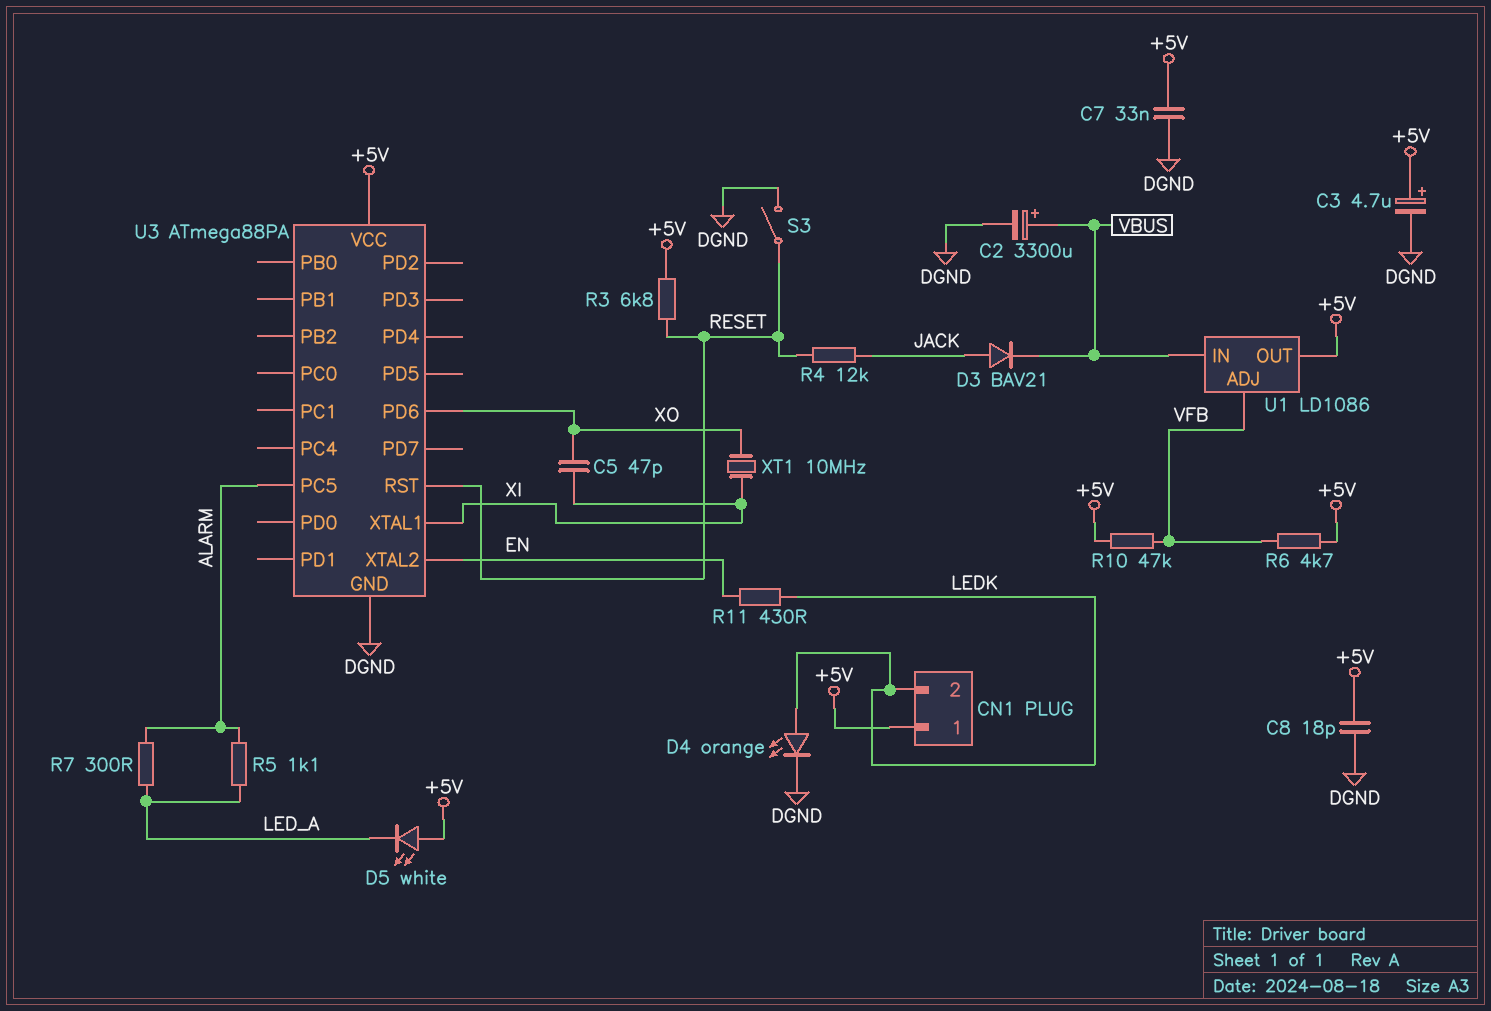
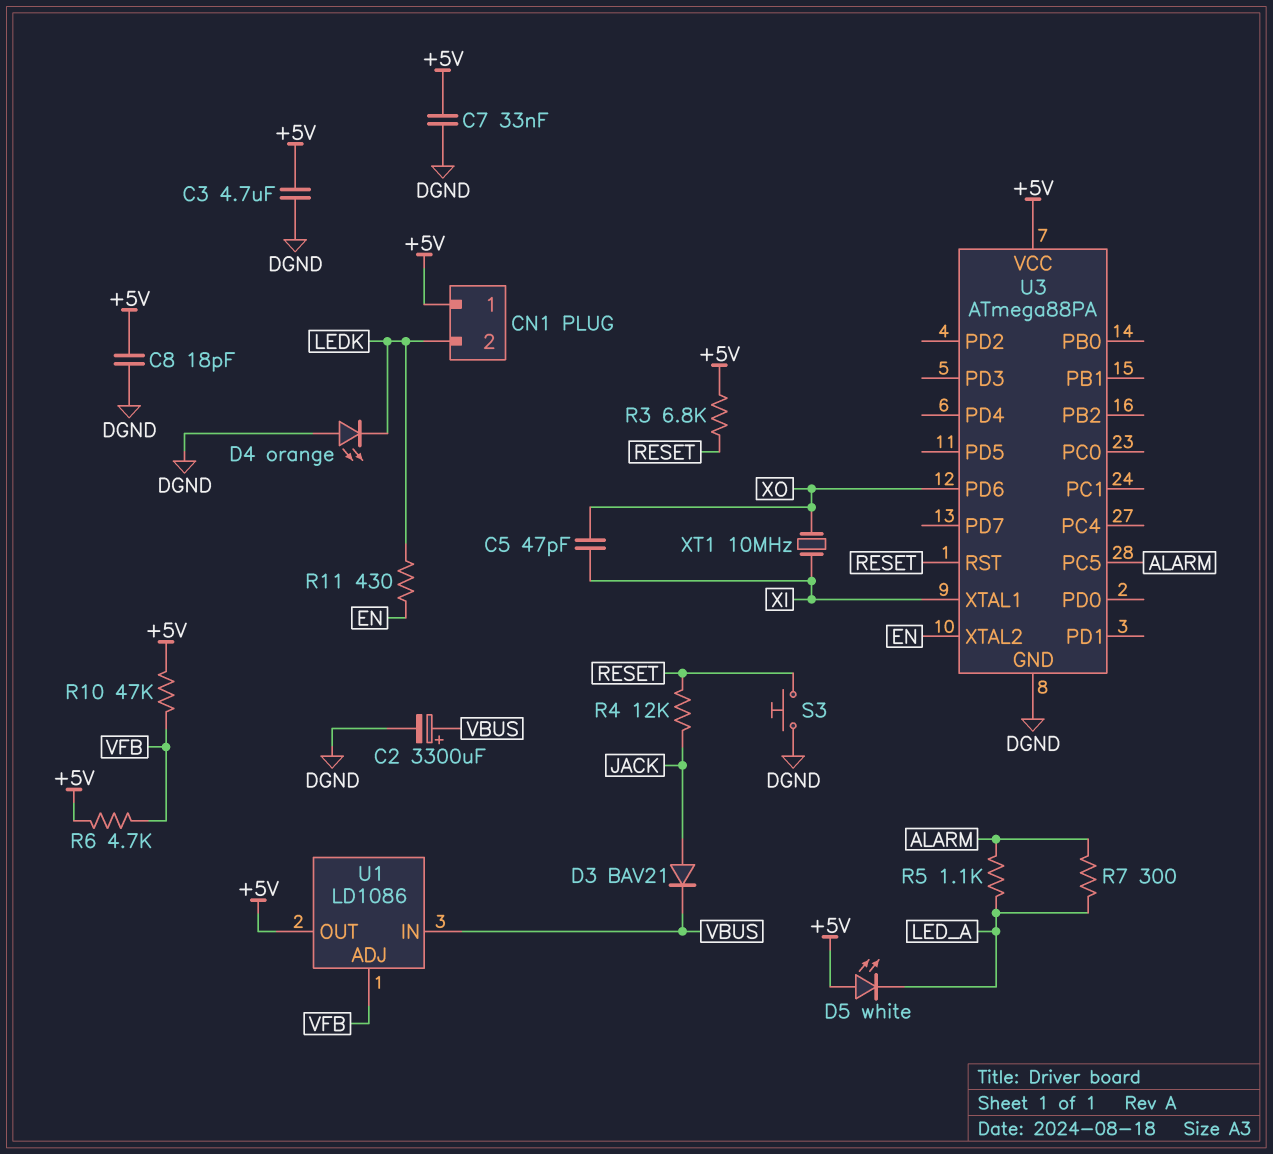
C3: 4.7uF (plus +5V, minus DGND) -> 4.7uF (+5V, DGND)
D4: LED orange (A LEDK, K DGND) -> LED orange (A DGND, K LEDK)
S3: switch (DGND, RESET) -> button (DGND, RESET)

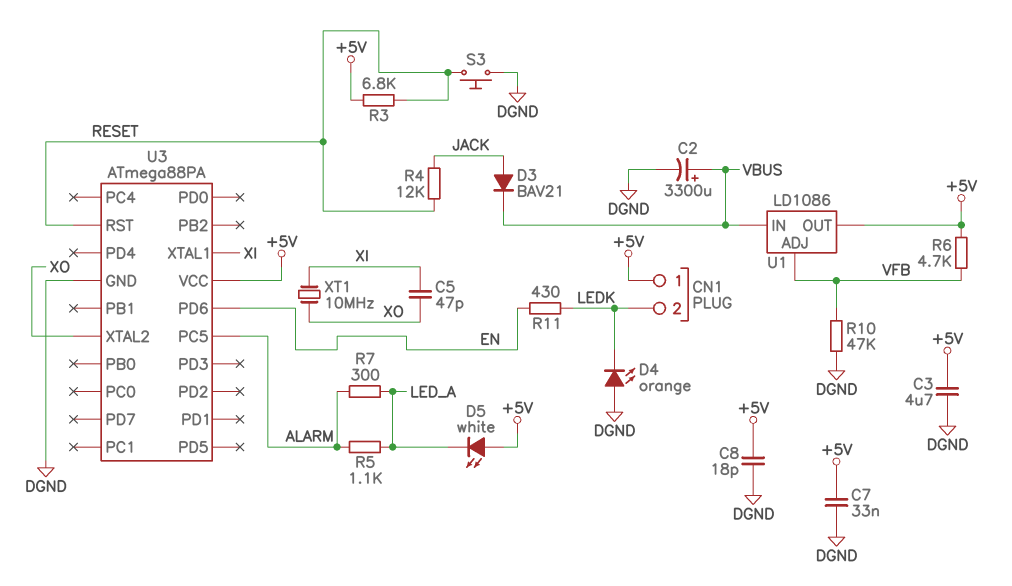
R10: 47k (+5V, VFB) -> 47k (DGND, VFB)
U3 pin PD6: XO -> EN
U3 pin XTAL2: EN -> XO

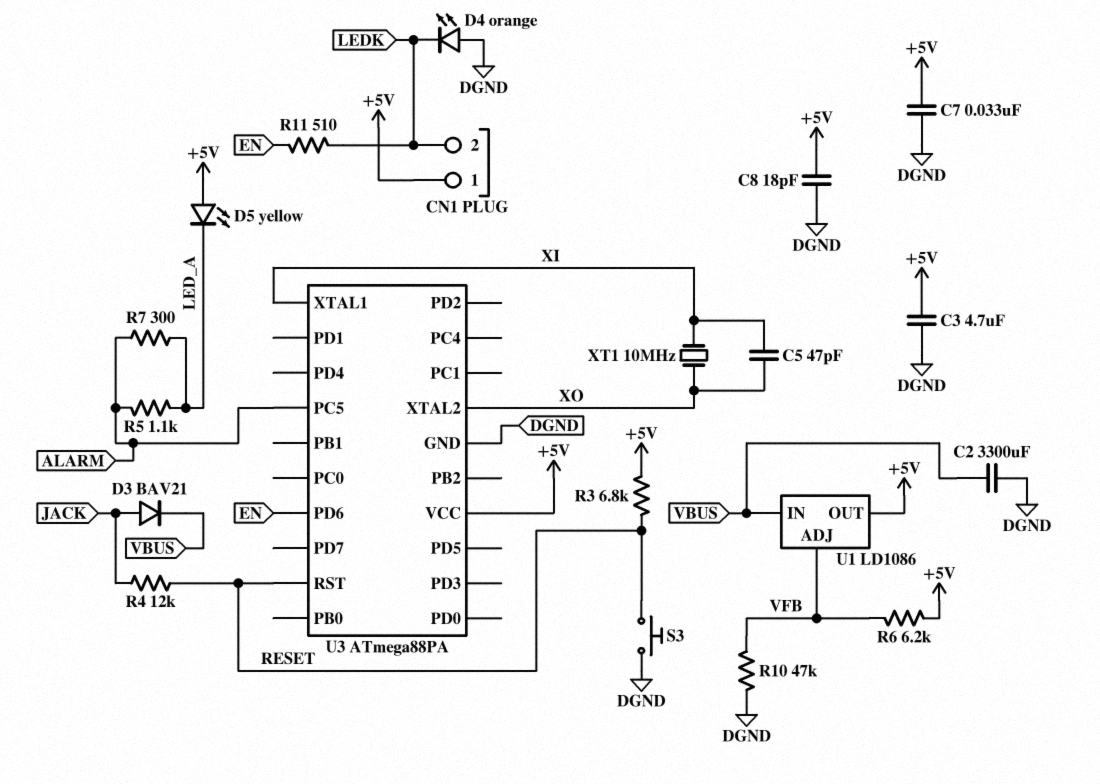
C2: 3300uF (plus VBUS, minus DGND) -> 3300uF (DGND, VBUS)
D5: LED white (A +5V, K LED_A) -> LED yellow (A +5V, K LED_A)
R6: 4.7k (+5V, VFB) -> 6.2k (+5V, VFB)
R11: 430 (EN, LEDK) -> 510 (EN, LEDK)

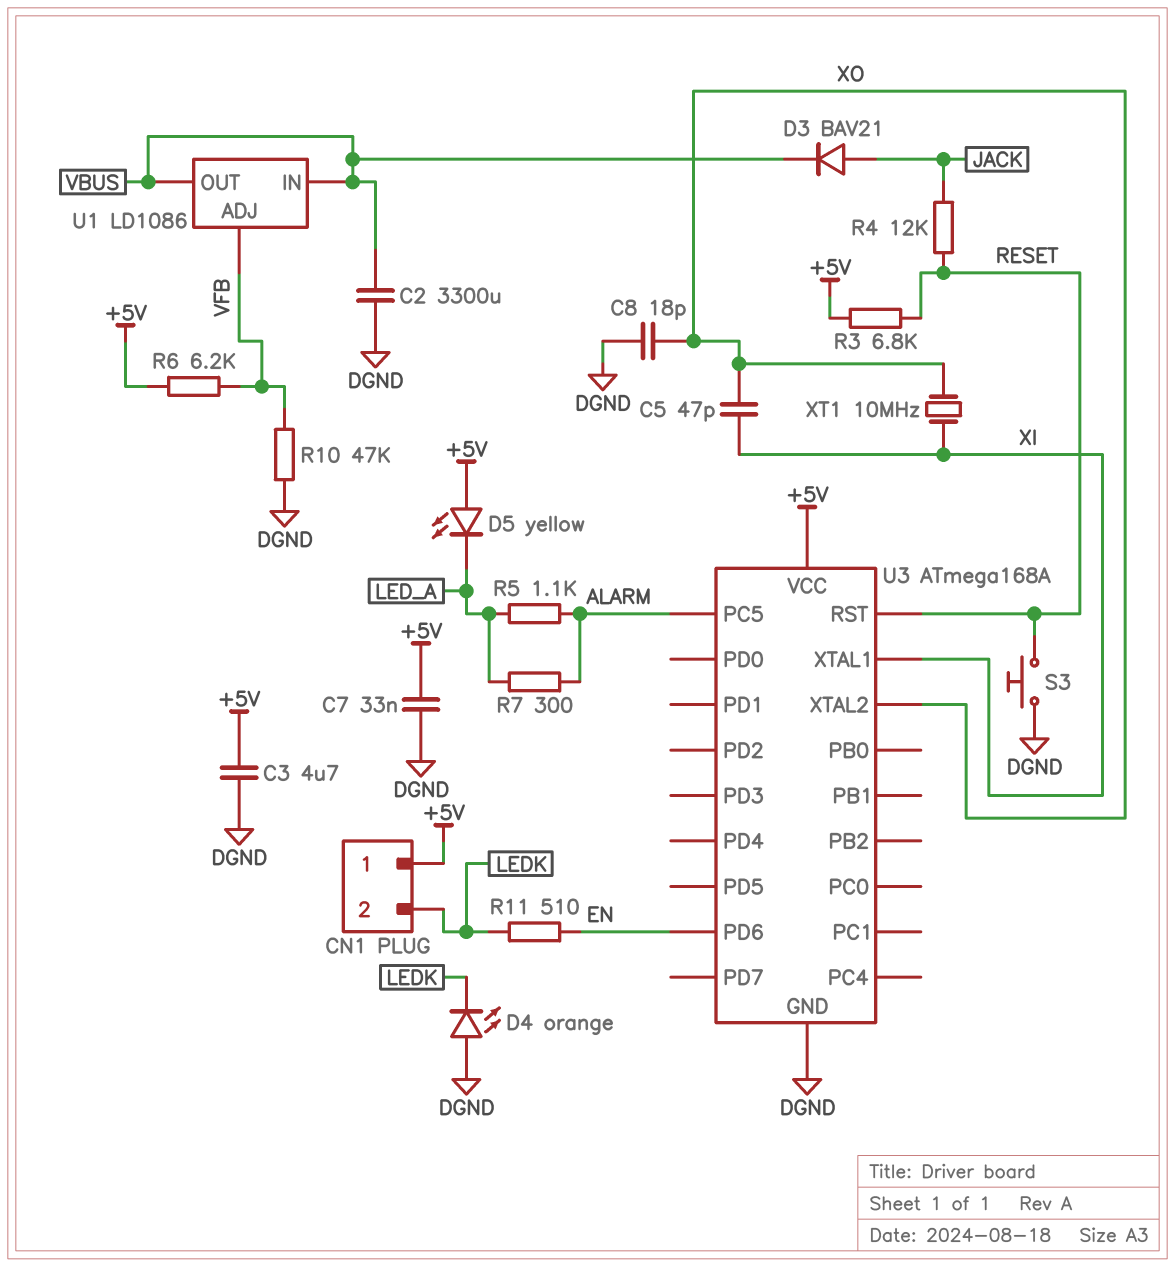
C8: 18pF (+5V, DGND) -> 18pF (DGND, XO)
U1 pin OUT: +5V -> VBUS
U3: ATmega88PA -> ATmega168A

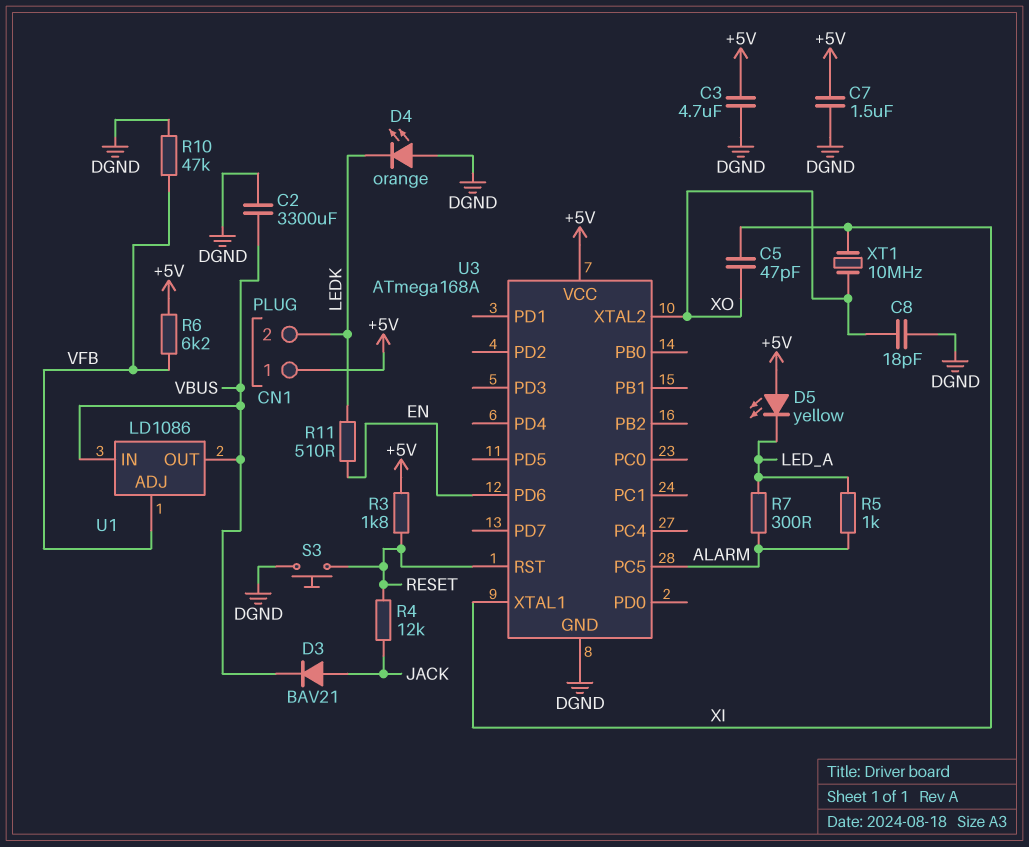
C7: 33nF (+5V, DGND) -> 1.5uF (+5V, DGND)
R3: 6.8k (+5V, RESET) -> 1.8k (+5V, RESET)
R5: 1.1k (ALARM, LED_A) -> 1k (ALARM, LED_A)

